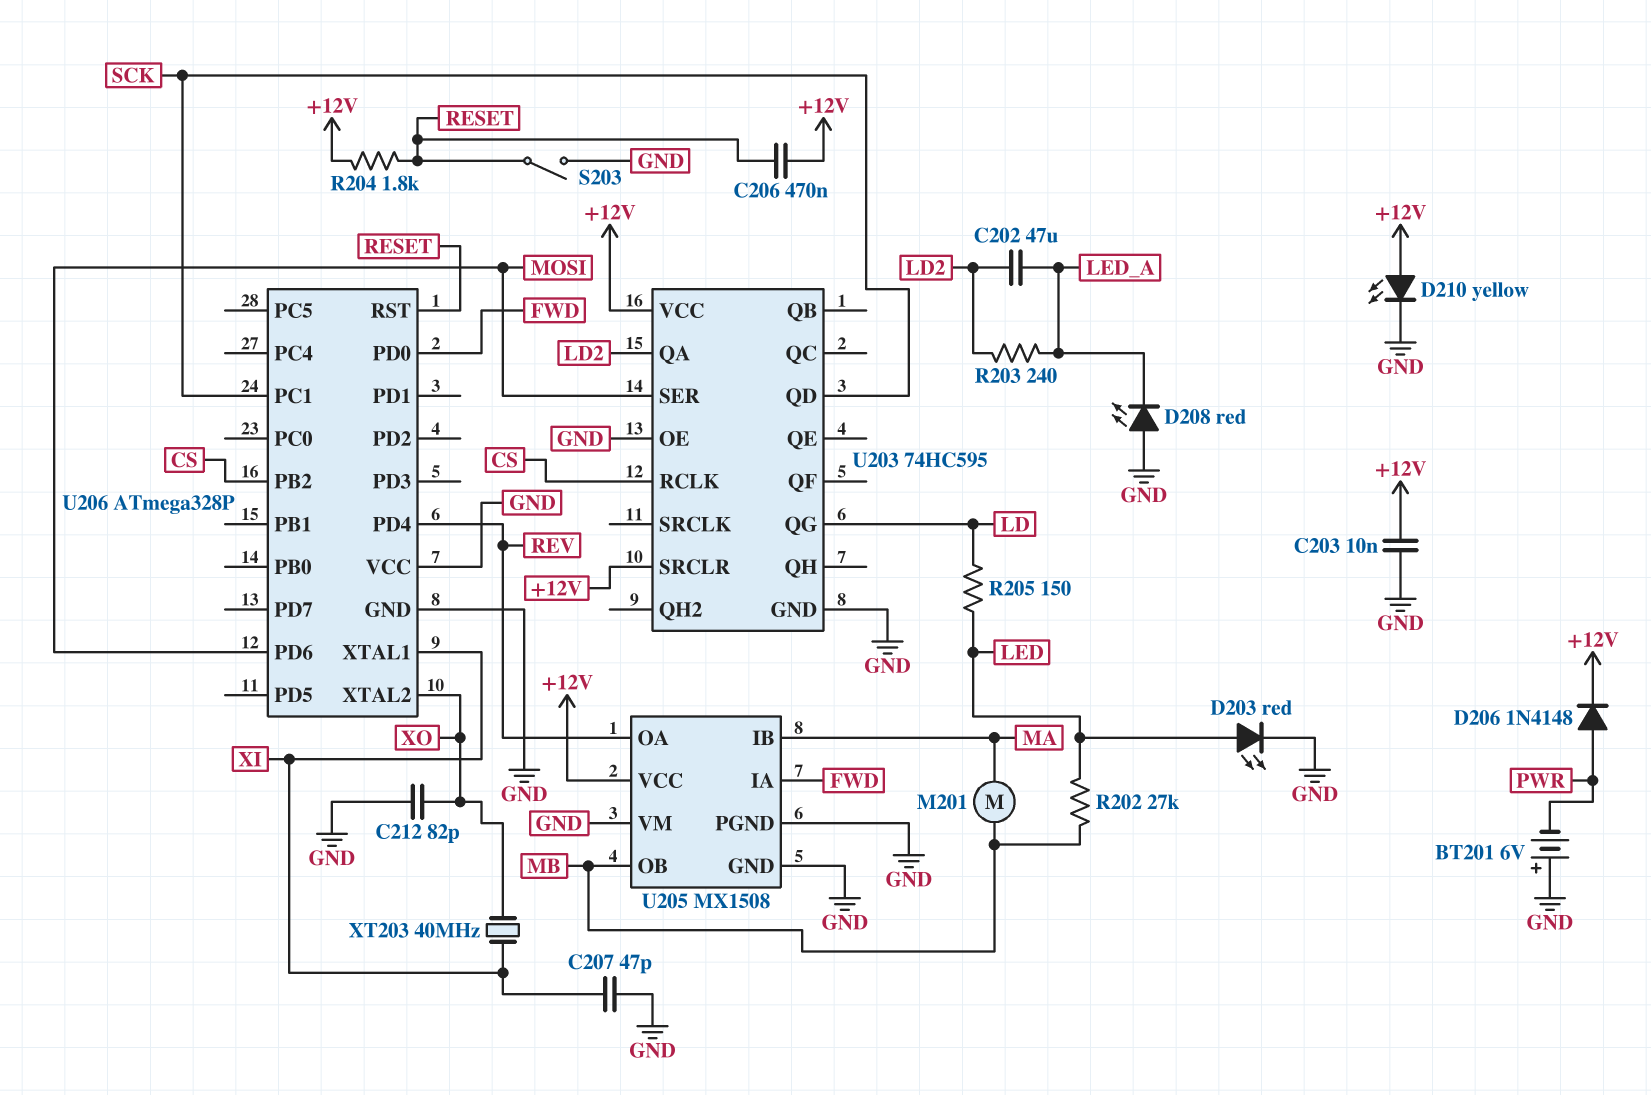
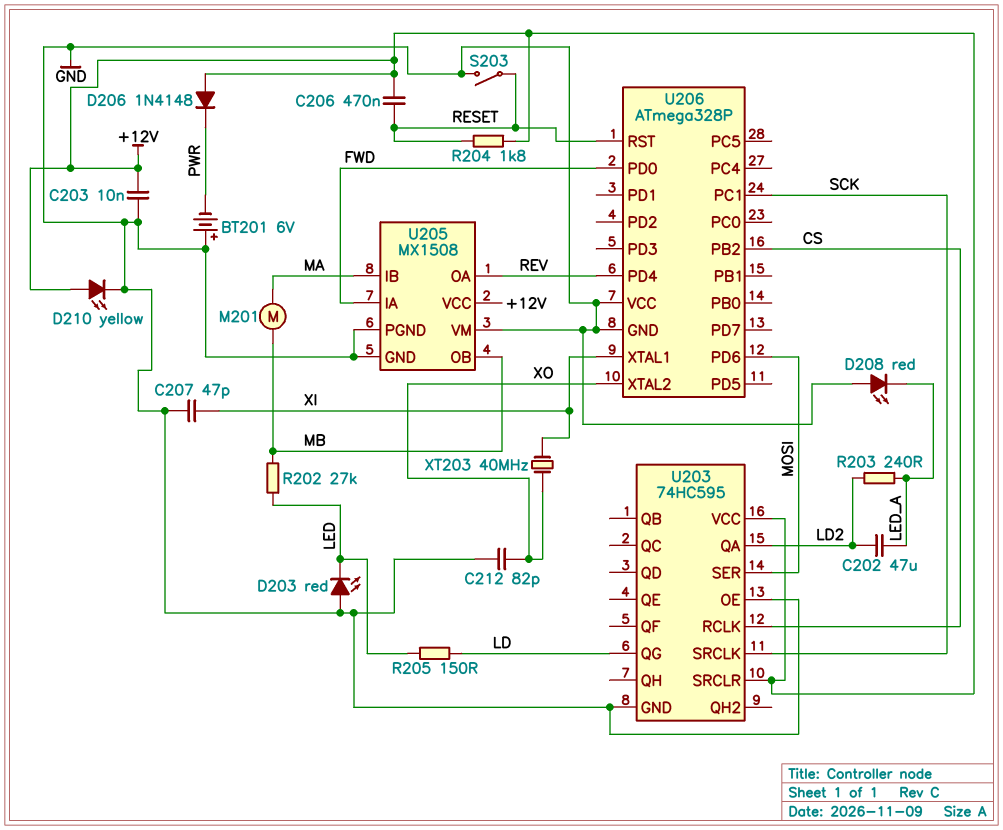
D203: LED red (A LED, K GND) -> LED red (A GND, K LED)
D206: diode 1N4148 (A PWR, K +12V) -> diode 1N4148 (A +12V, K PWR)
U203 pin QD: SCK -> none
U203 pin SRCLK: none -> SCK

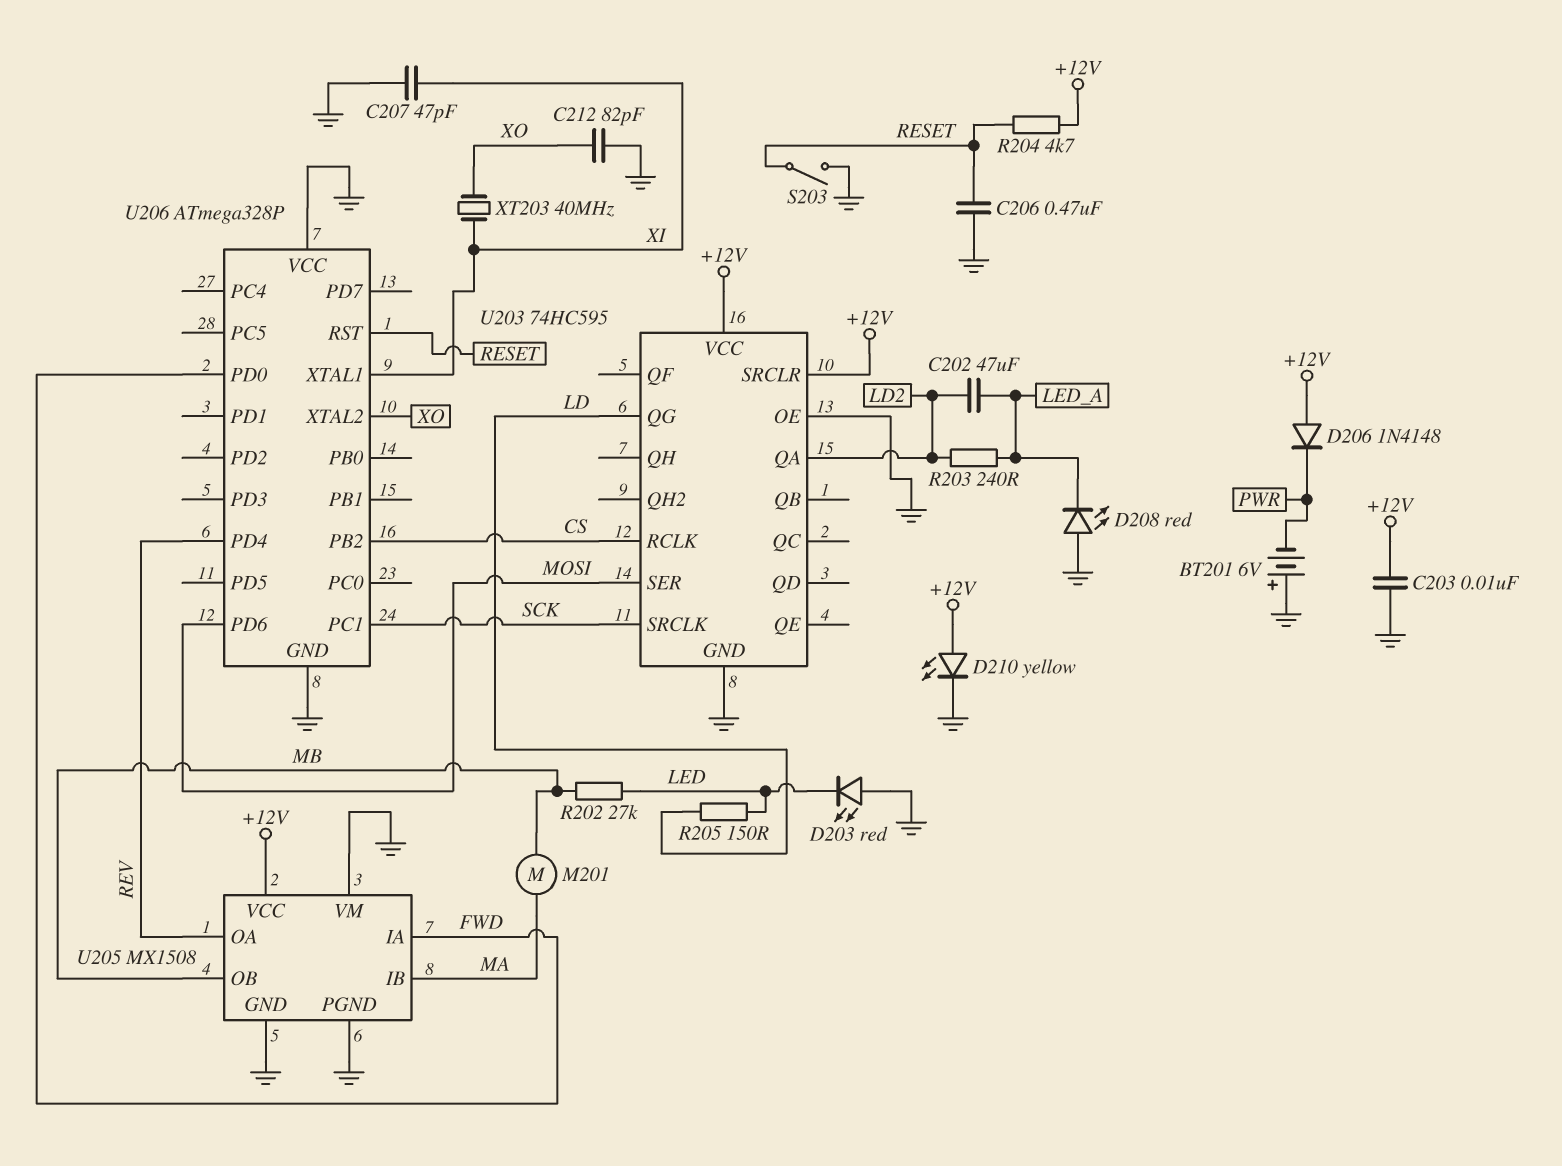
C206: 470nF (+12V, RESET) -> 470nF (GND, RESET)
R204: 1.8k (+12V, RESET) -> 4.7k (+12V, RESET)

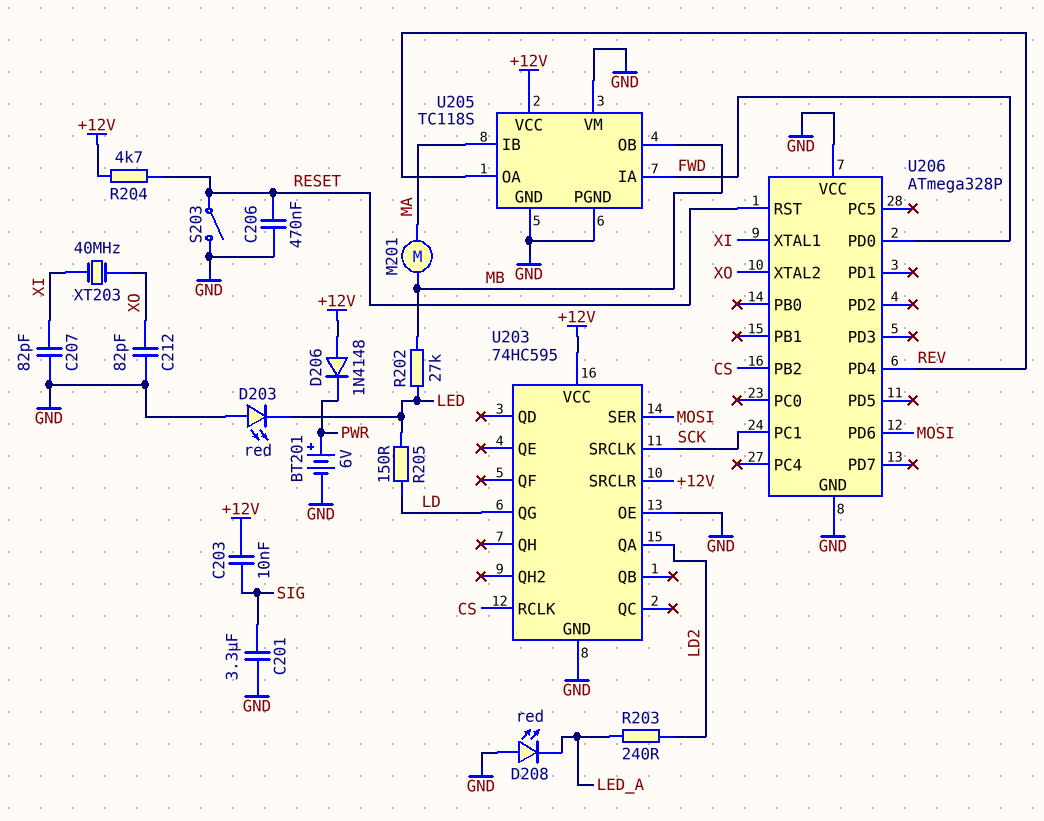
BT201: 6V (plus GND, minus PWR) -> 6V (plus PWR, minus GND)
C201: none -> 3.3uF (GND, SIG)
C202: 47uF (LD2, LED_A) -> none
C203: 10nF (+12V, GND) -> 10nF (+12V, SIG)
C207: 47pF (GND, XI) -> 82pF (GND, XI)
D210: LED yellow (A +12V, K GND) -> none
U205: MX1508 -> TC118S

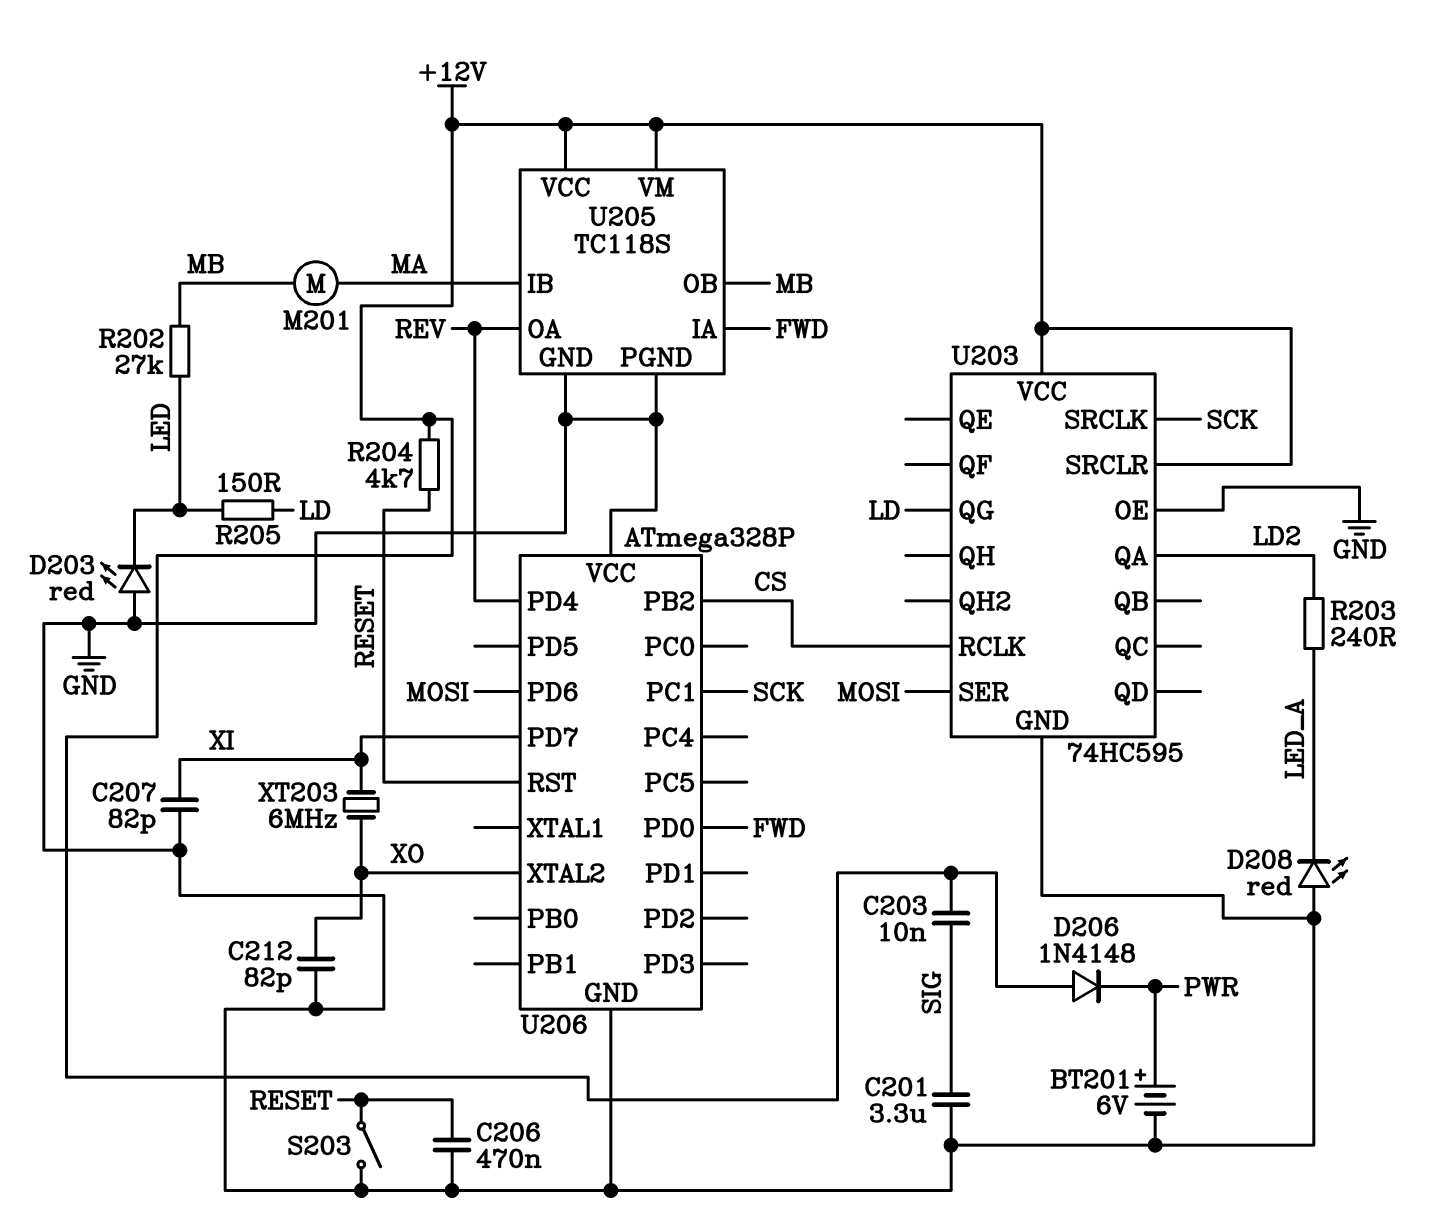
U205 pin VM: GND -> +12V
U206 pin PD7: none -> XI
U206 pin XTAL1: XI -> none
XT203: 40MHz (XI, XO) -> 6MHz (XI, XO)

